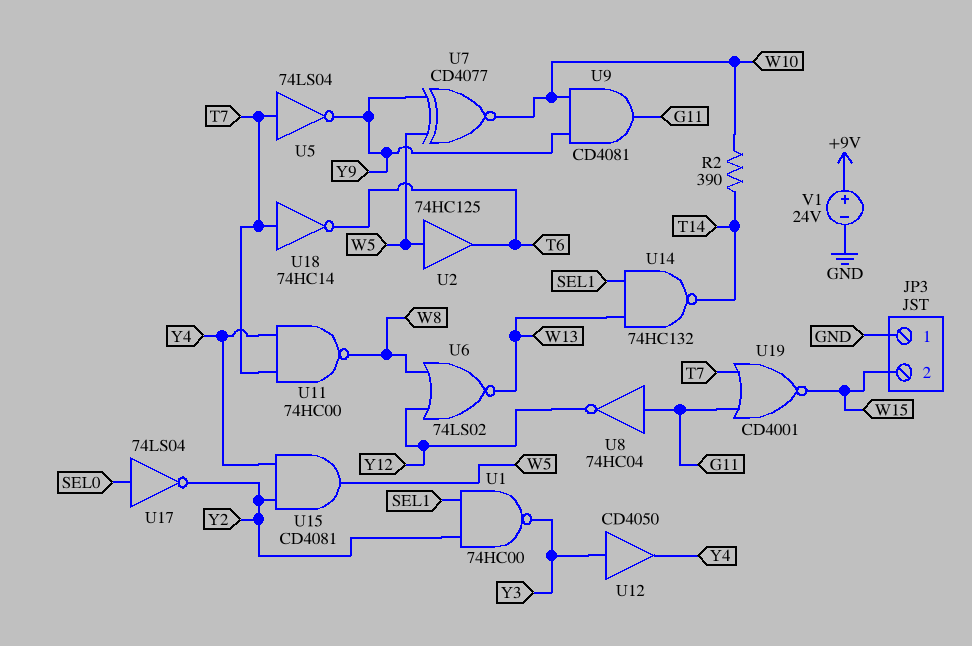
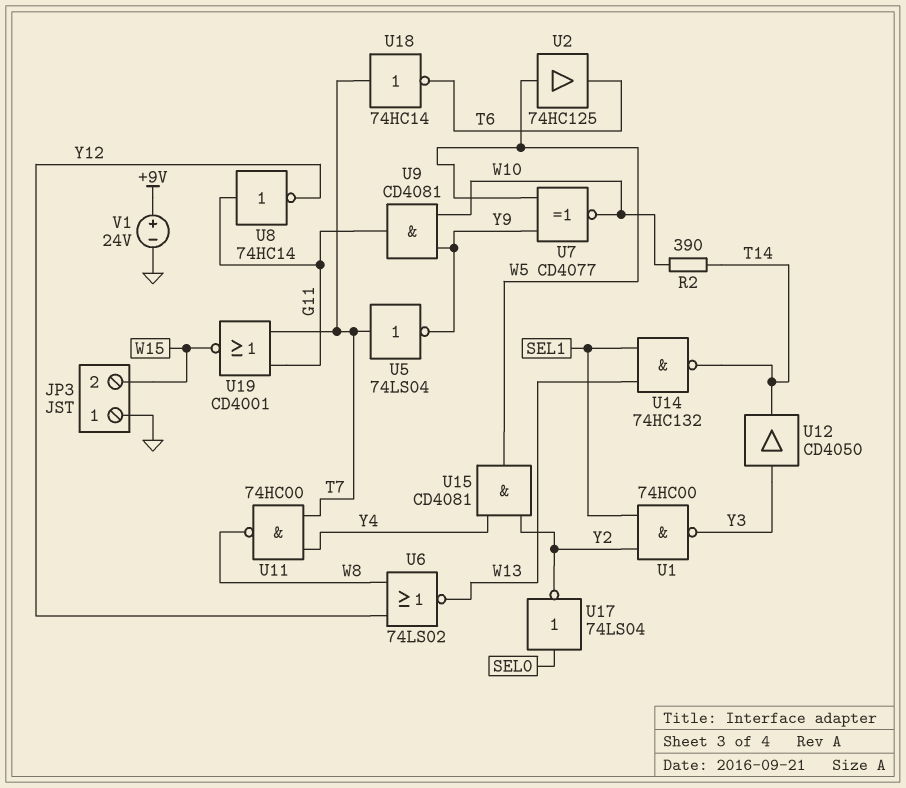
U8: NOT 74HC04 (in G11, out Y12) -> NOT 74HC14 (in G11, out Y12)
U12: buffer CD4050 (in Y3, out Y4) -> buffer CD4050 (in Y3, out T14)

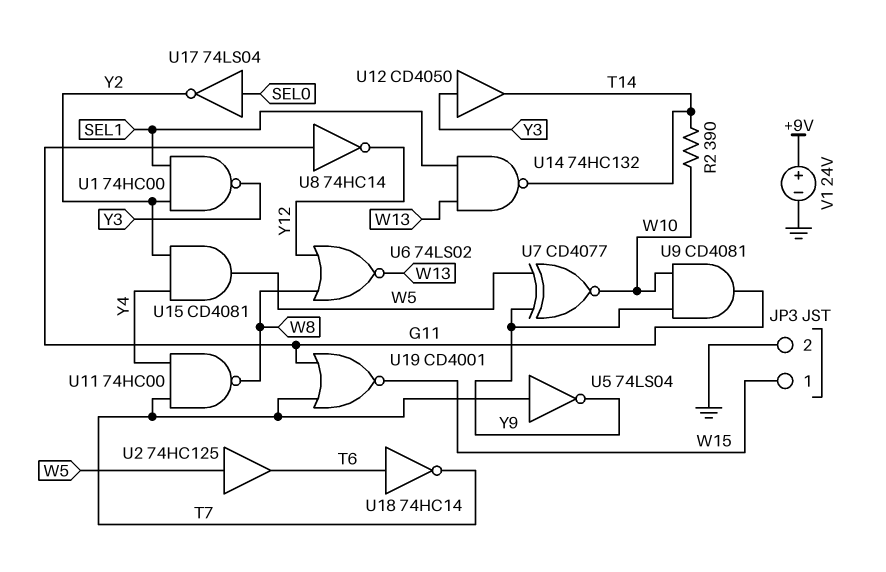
JP3 pin 1: GND -> W15
JP3 pin 2: W15 -> GND
U18: NOT 74HC14 (in T7, out T6) -> NOT 74HC14 (in T6, out T7)

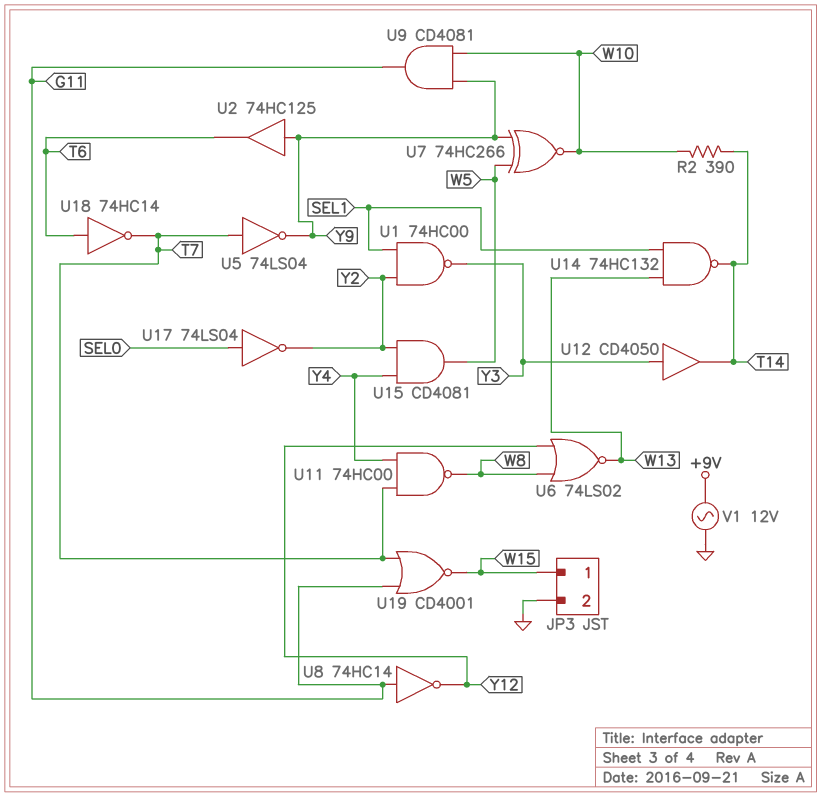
U2: buffer 74HC125 (in W5, out T6) -> buffer 74HC125 (in Y9, out T6)
U7: XNOR CD4077 (in W5, in Y9, out W10) -> XNOR 74HC266 (in W5, in Y9, out W10)
V1: 24V (plus +9V, minus GND) -> AC 12V (+9V, GND)

